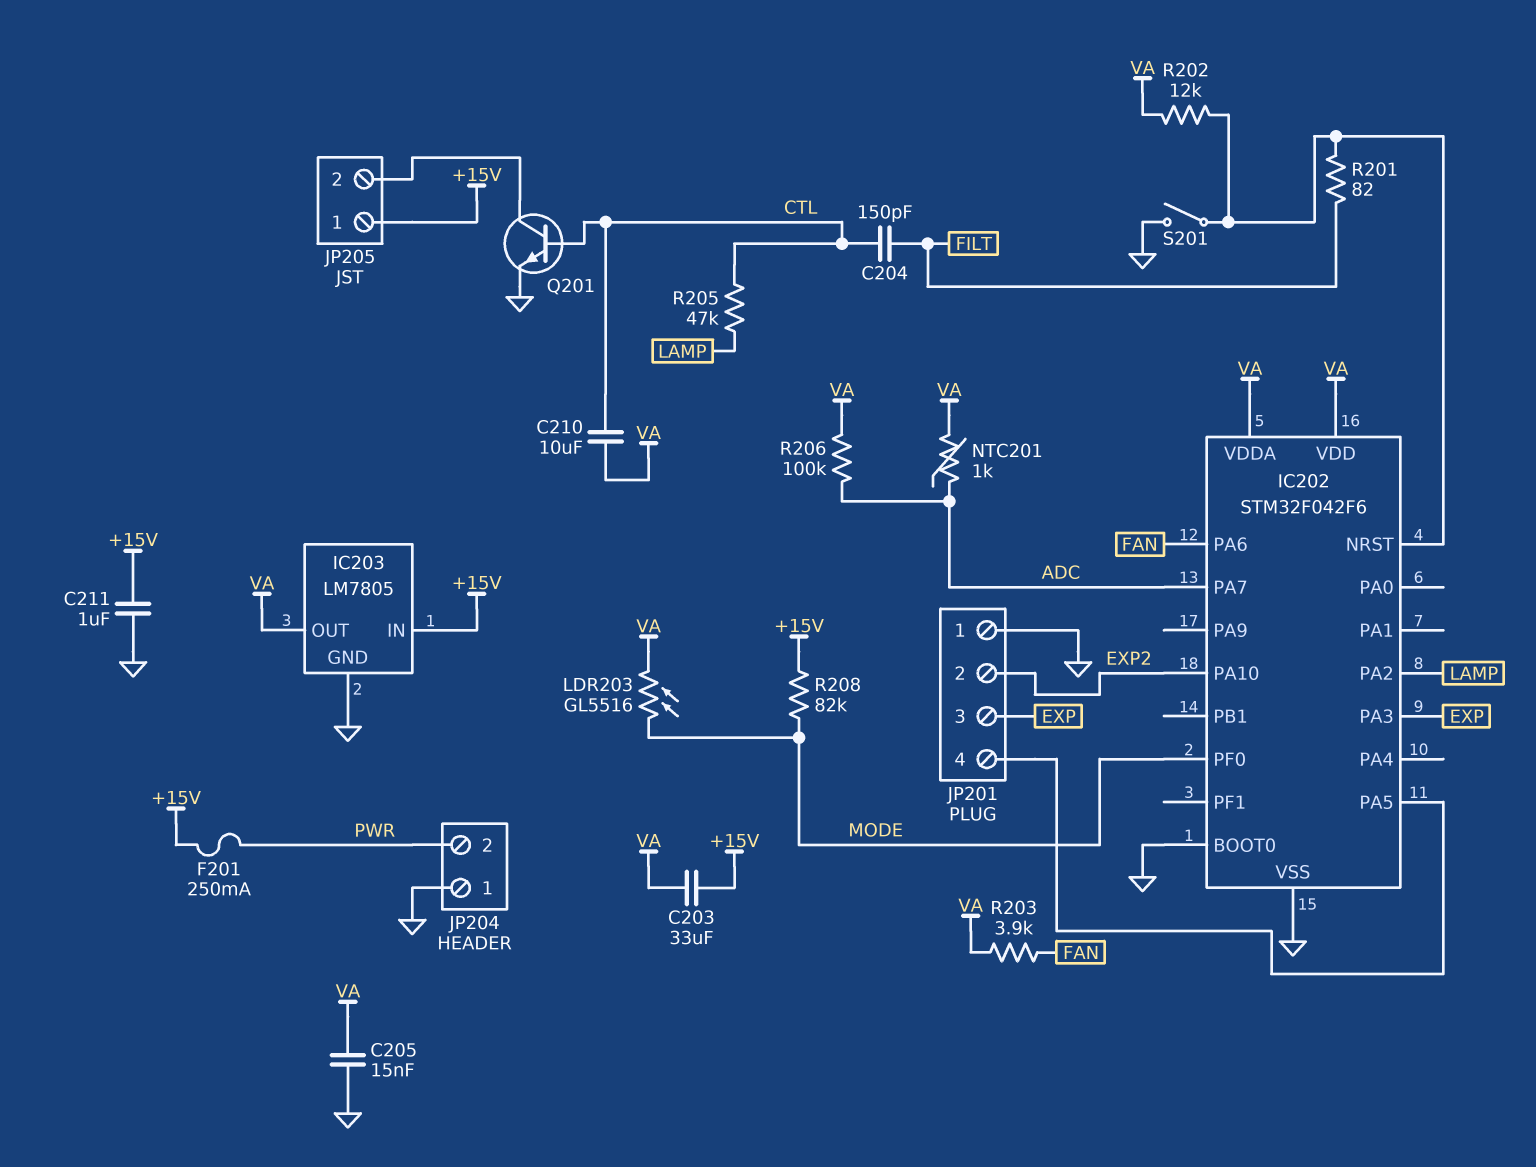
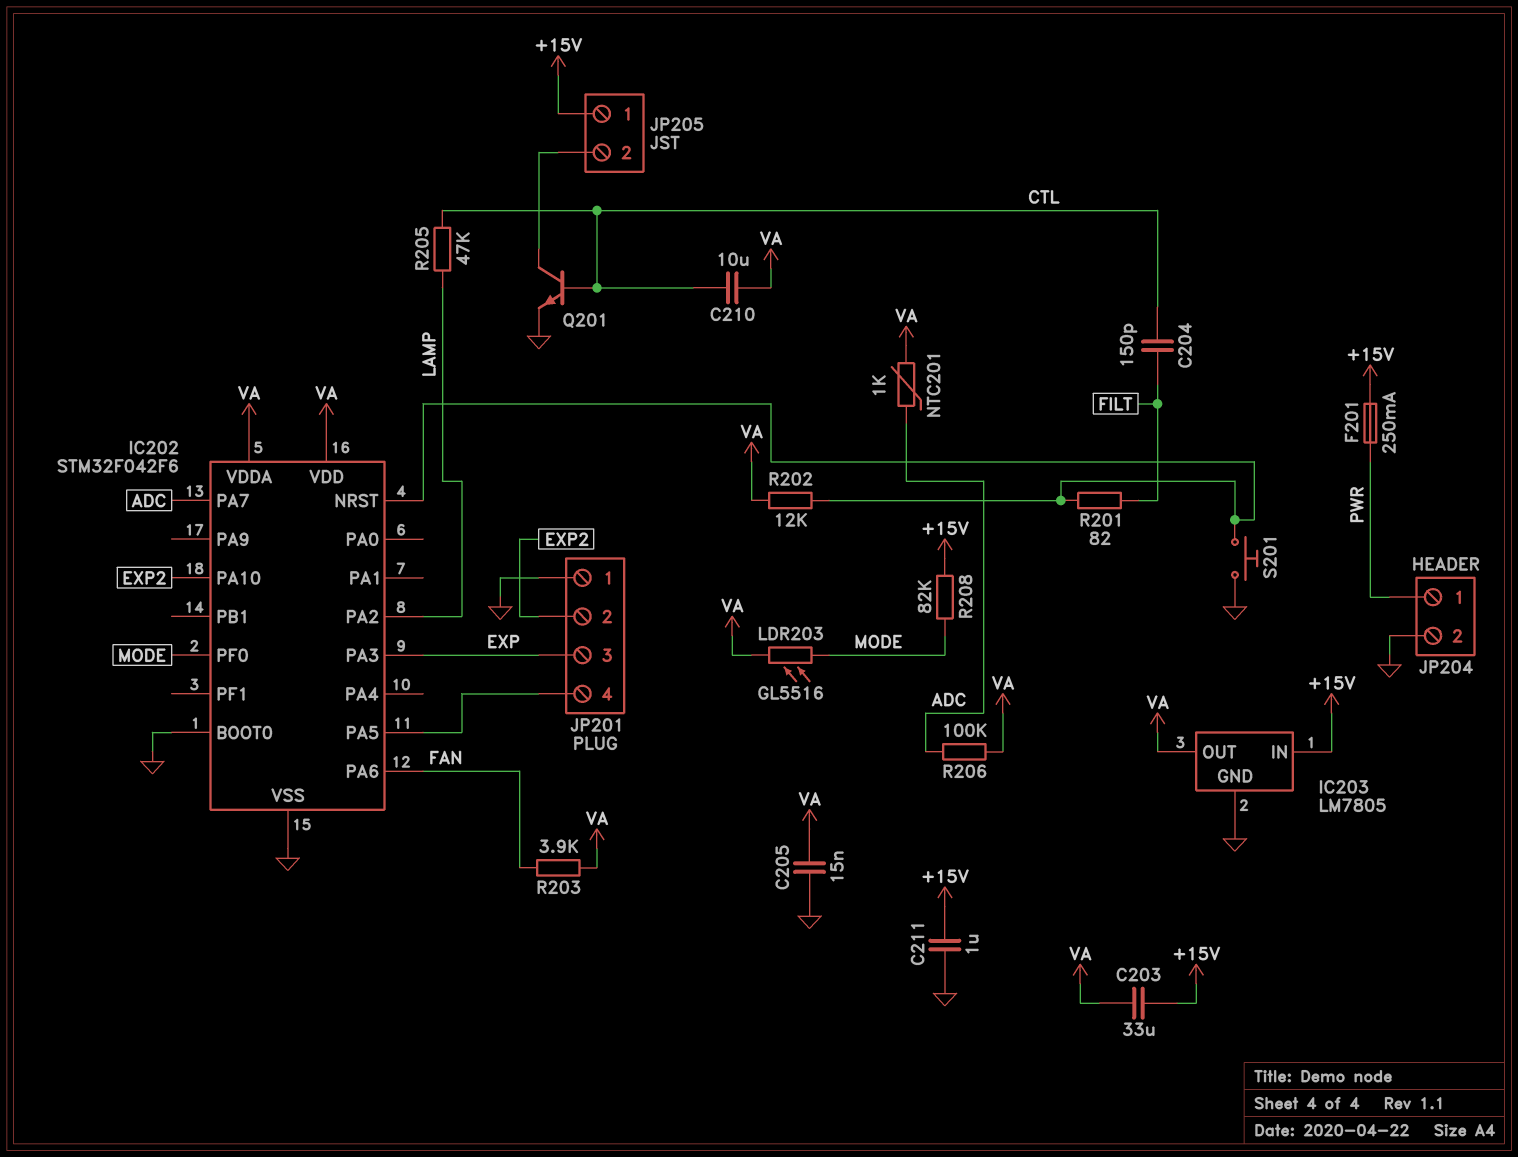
JP204 pin 1: GND -> PWR
JP204 pin 2: PWR -> GND
S201: switch (GND, IC202/NRST) -> button (GND, IC202/NRST)

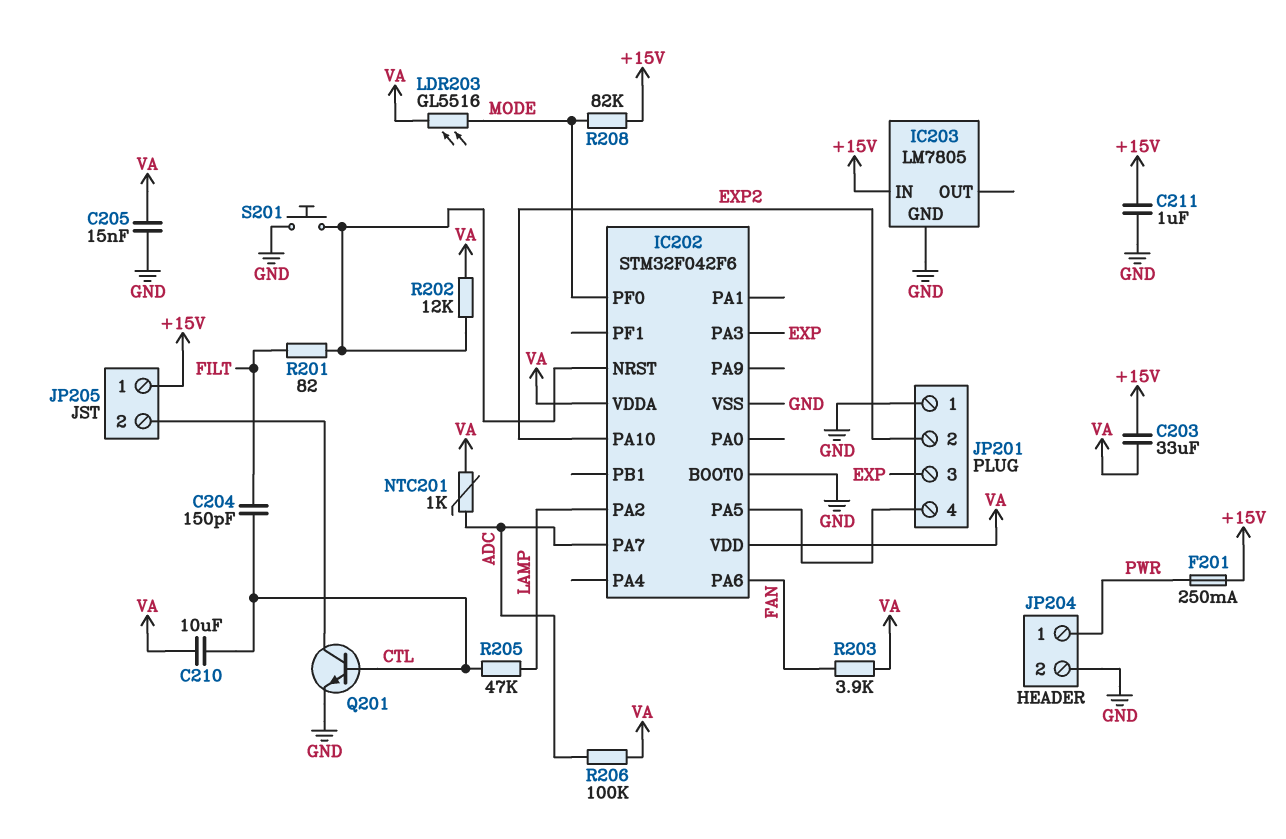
IC203 pin OUT: VA -> none

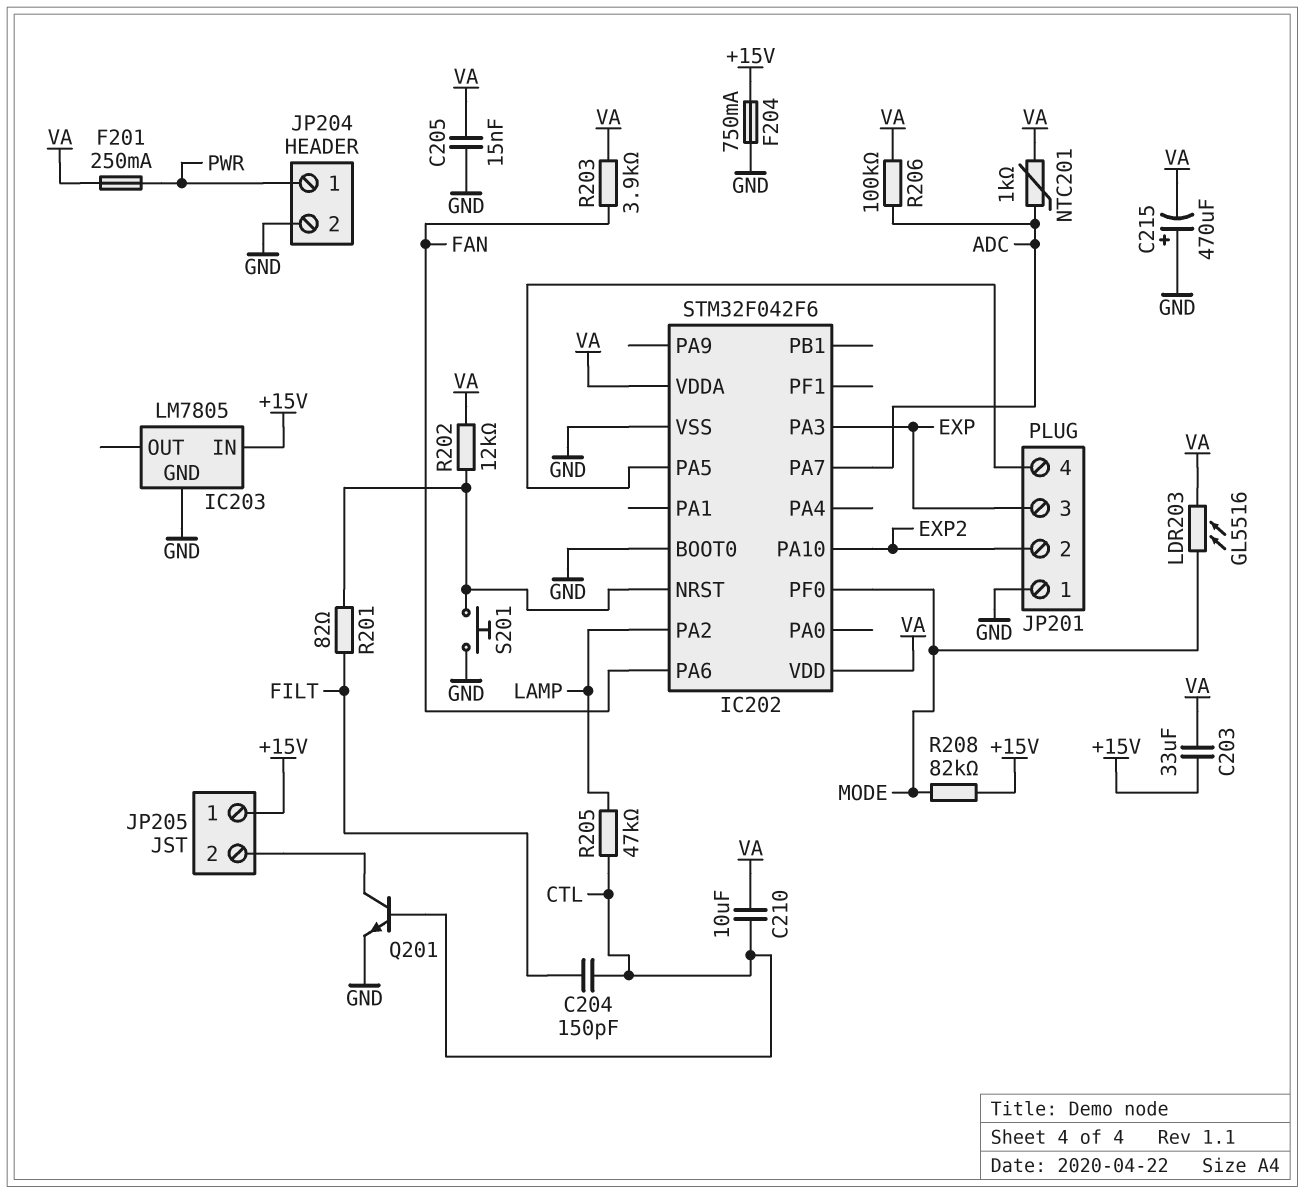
C211: 1uF (+15V, GND) -> none
C215: none -> 470uF (plus GND, minus VA)
F201: 250mA (+15V, PWR) -> 250mA (PWR, VA)
F204: none -> 750mA (+15V, GND)

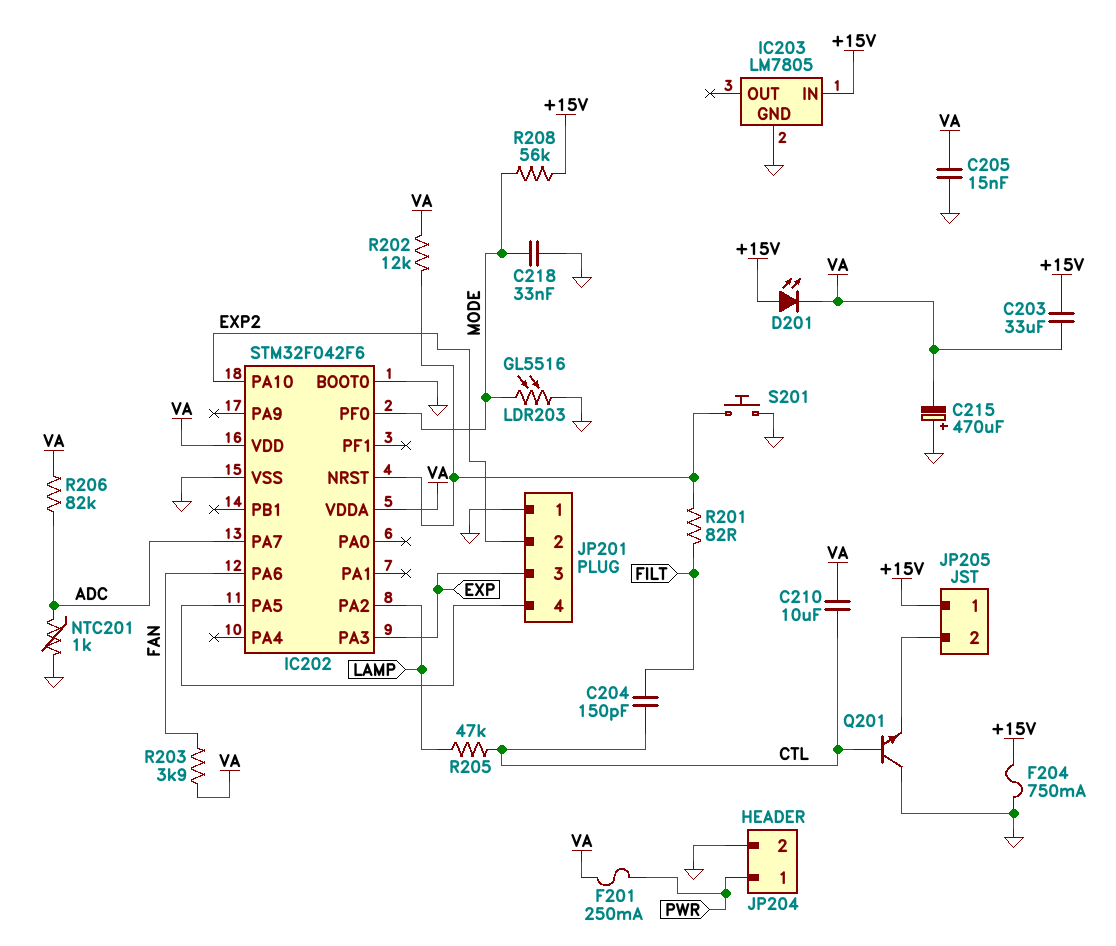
C218: none -> 33nF (GND, MODE)
D201: none -> LED (A +15V, K VA)
LDR203: GL5516 (MODE, VA) -> GL5516 (GND, MODE)
NTC201: 1k (ADC, VA) -> 1k (ADC, GND)
Q201: NPN (B CTL, C JP205/2, E GND) -> NPN (B CTL, C GND, E JP205/2)
R206: 100k (ADC, VA) -> 82k (ADC, VA)
R208: 82k (+15V, MODE) -> 56k (+15V, MODE)

